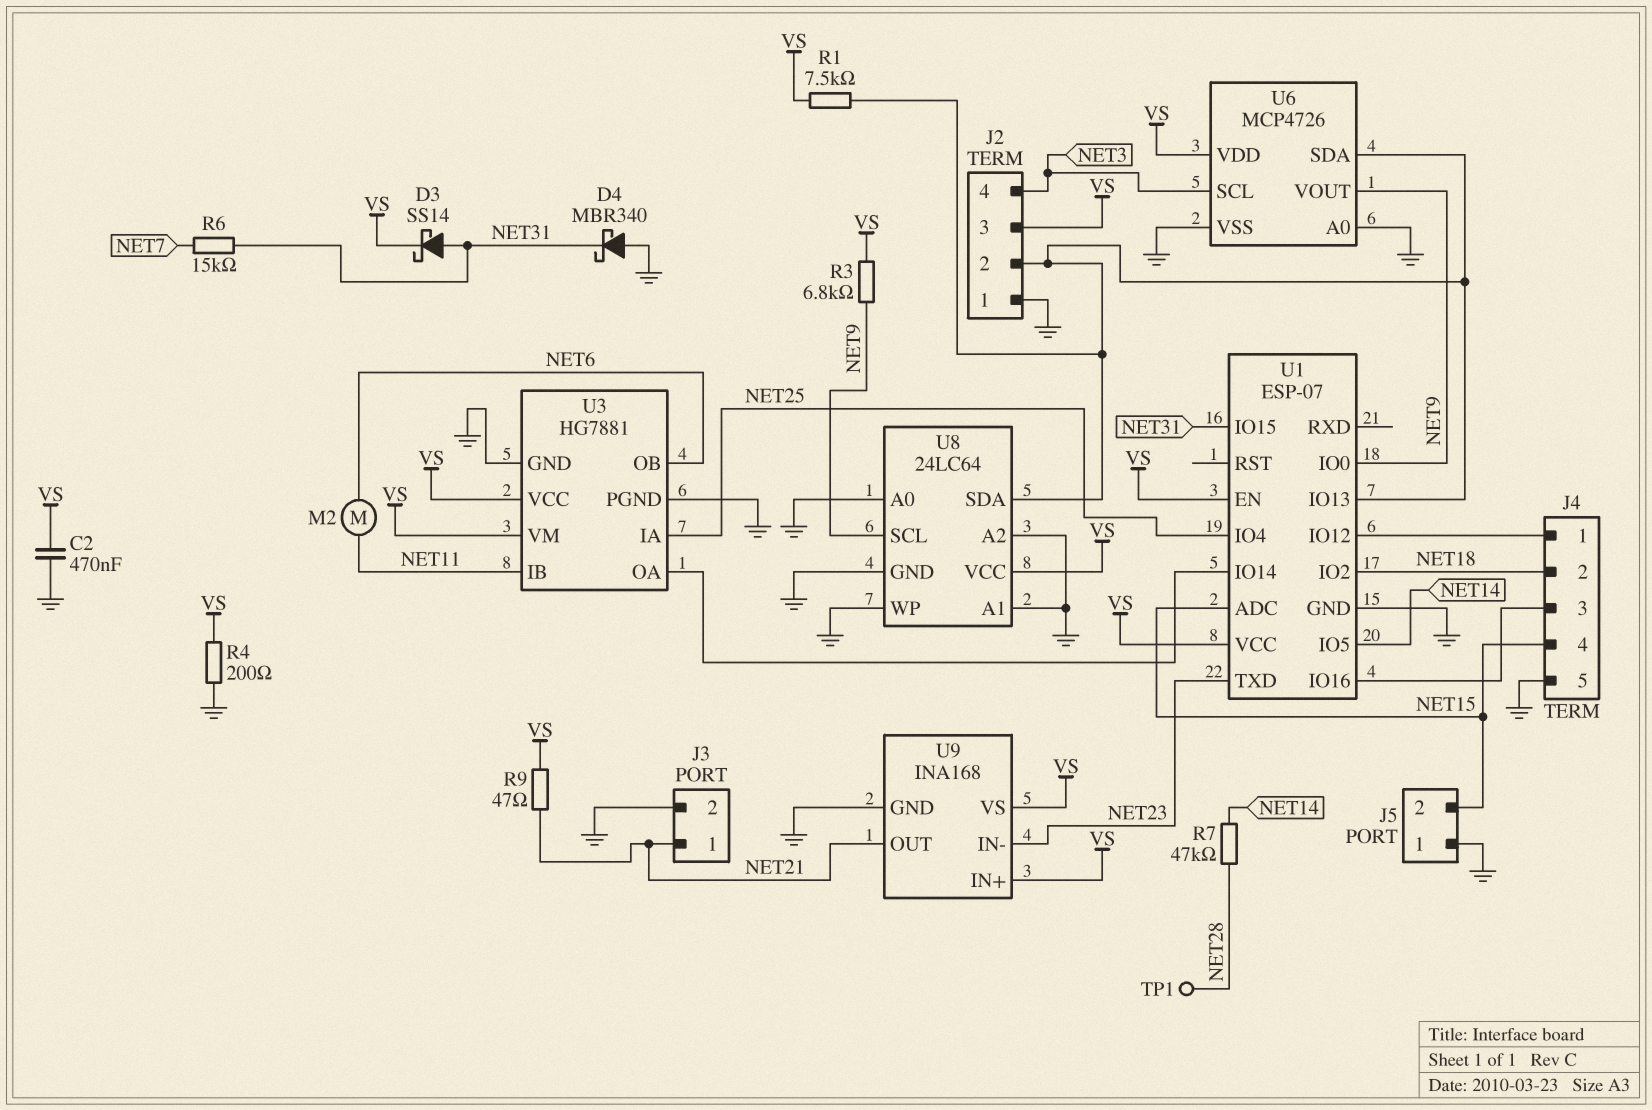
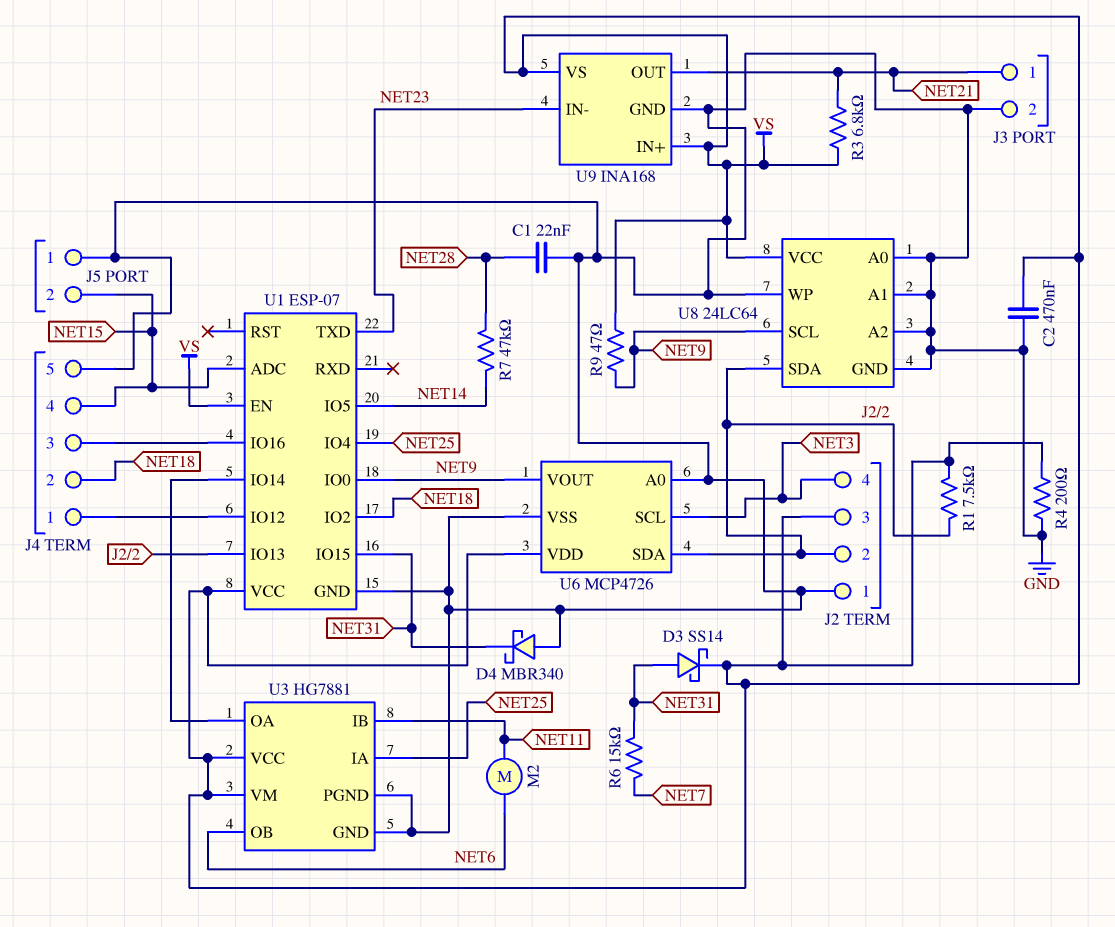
C1: none -> 22nF (GND, NET28)
R3: 6.8k (NET9, VS) -> 6.8k (NET21, VS)
R9: 47 (NET21, VS) -> 47 (NET9, VS)
TP1: test point (NET28) -> none

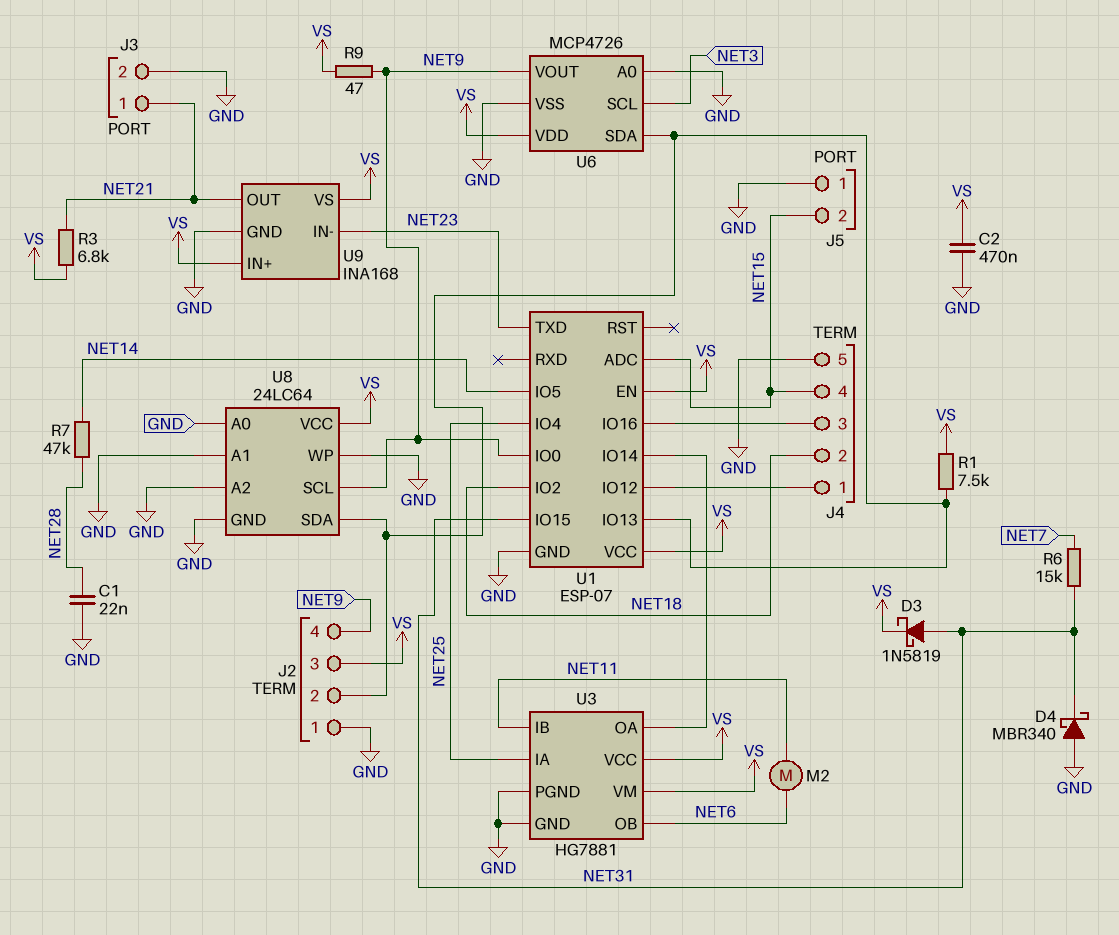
D3: schottky SS14 (A NET31, K VS) -> schottky 1N5819 (A NET31, K VS)
J2 pin 4: NET3 -> NET9
R4: 200 (GND, VS) -> none

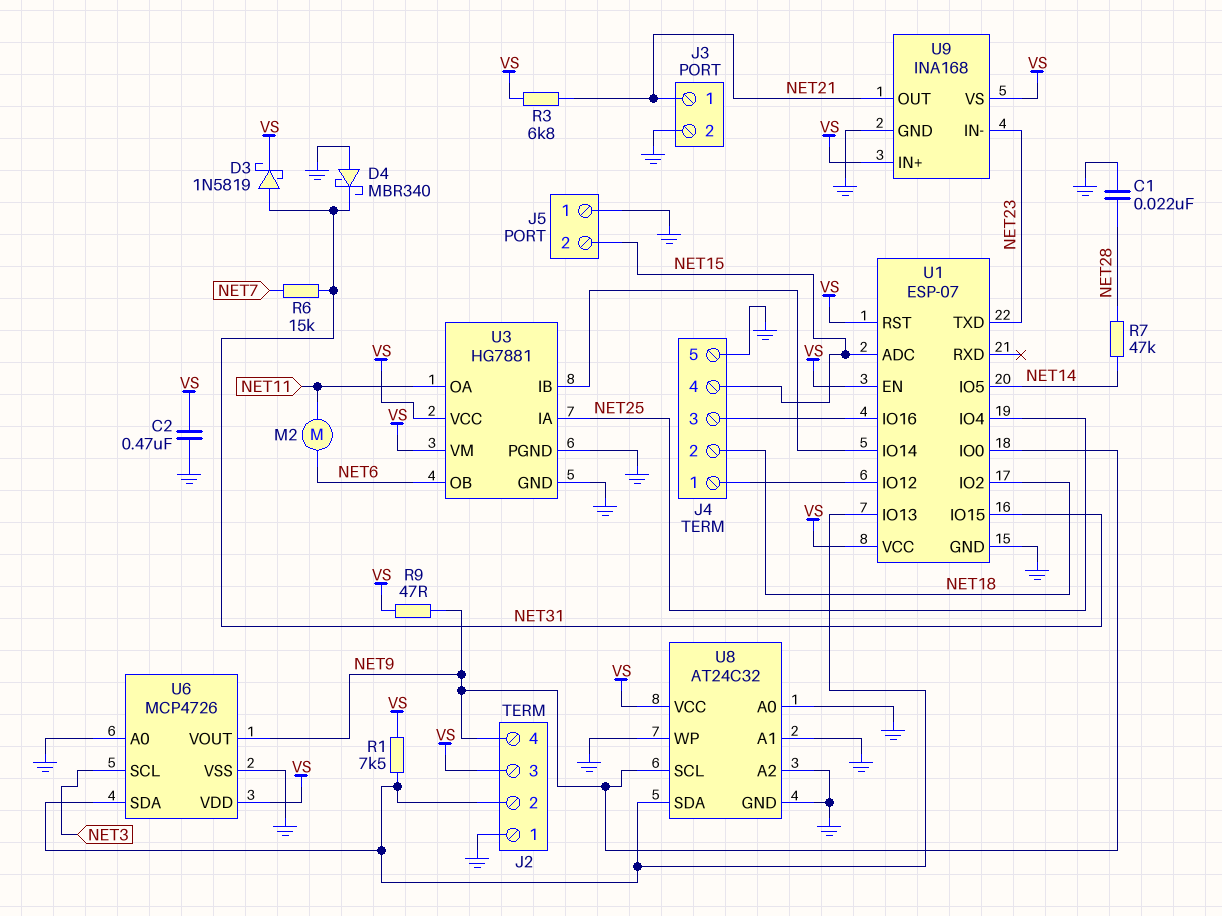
U1 pin RST: none -> VS
U3 pin IB: NET11 -> U1/IO14
U3 pin OA: U1/IO14 -> NET11
U8: 24LC64 -> AT24C32

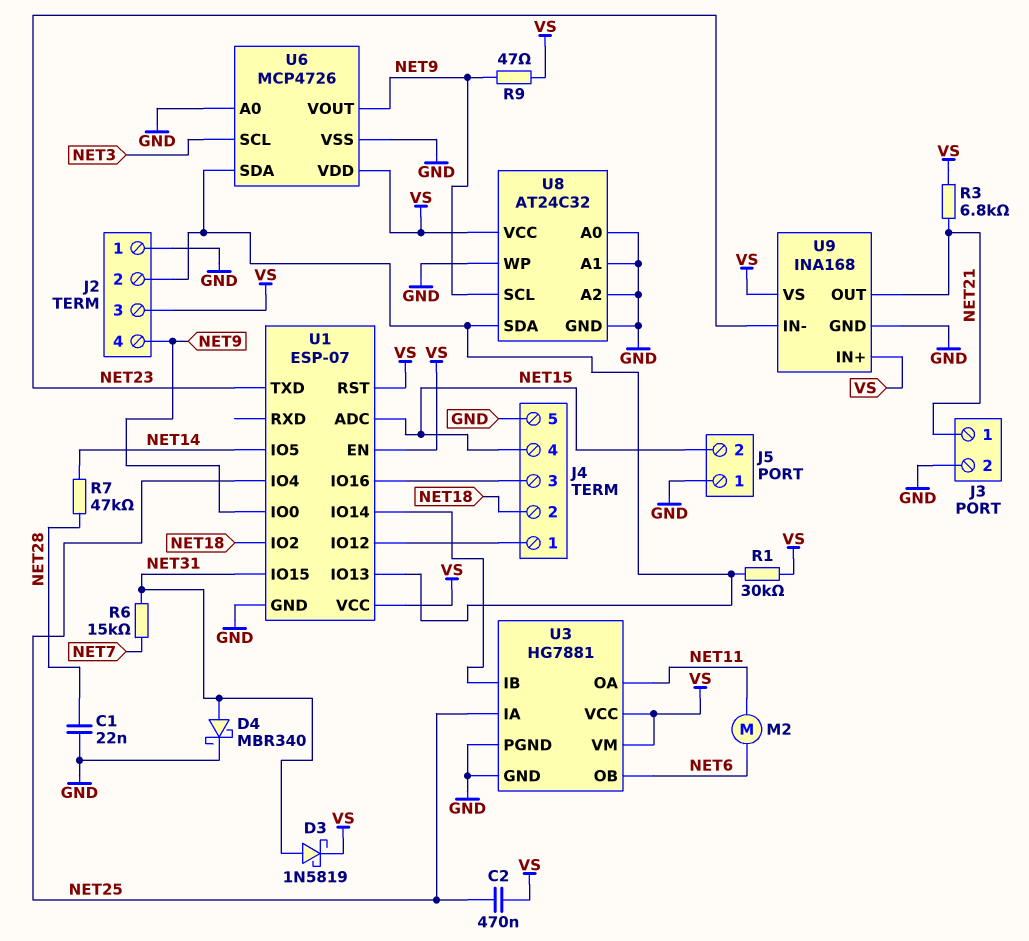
C2: 470nF (GND, VS) -> 470nF (NET25, VS)
D4: schottky MBR340 (A GND, K NET31) -> schottky MBR340 (A NET31, K GND)
R1: 7.5k (J2/2, VS) -> 30k (J2/2, VS)

